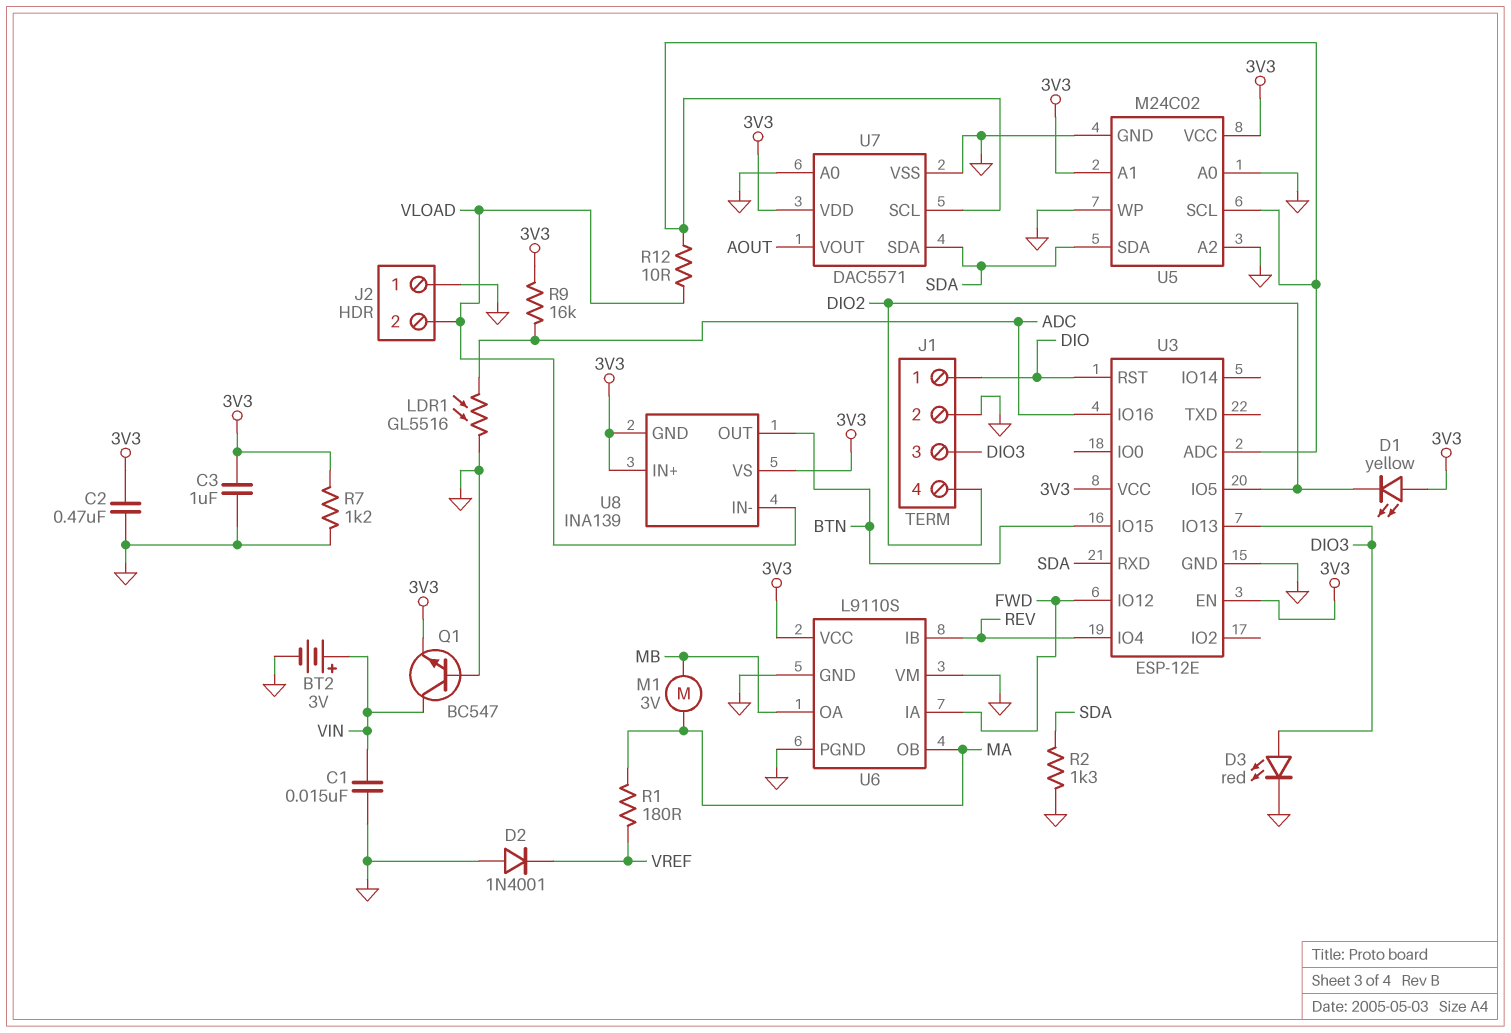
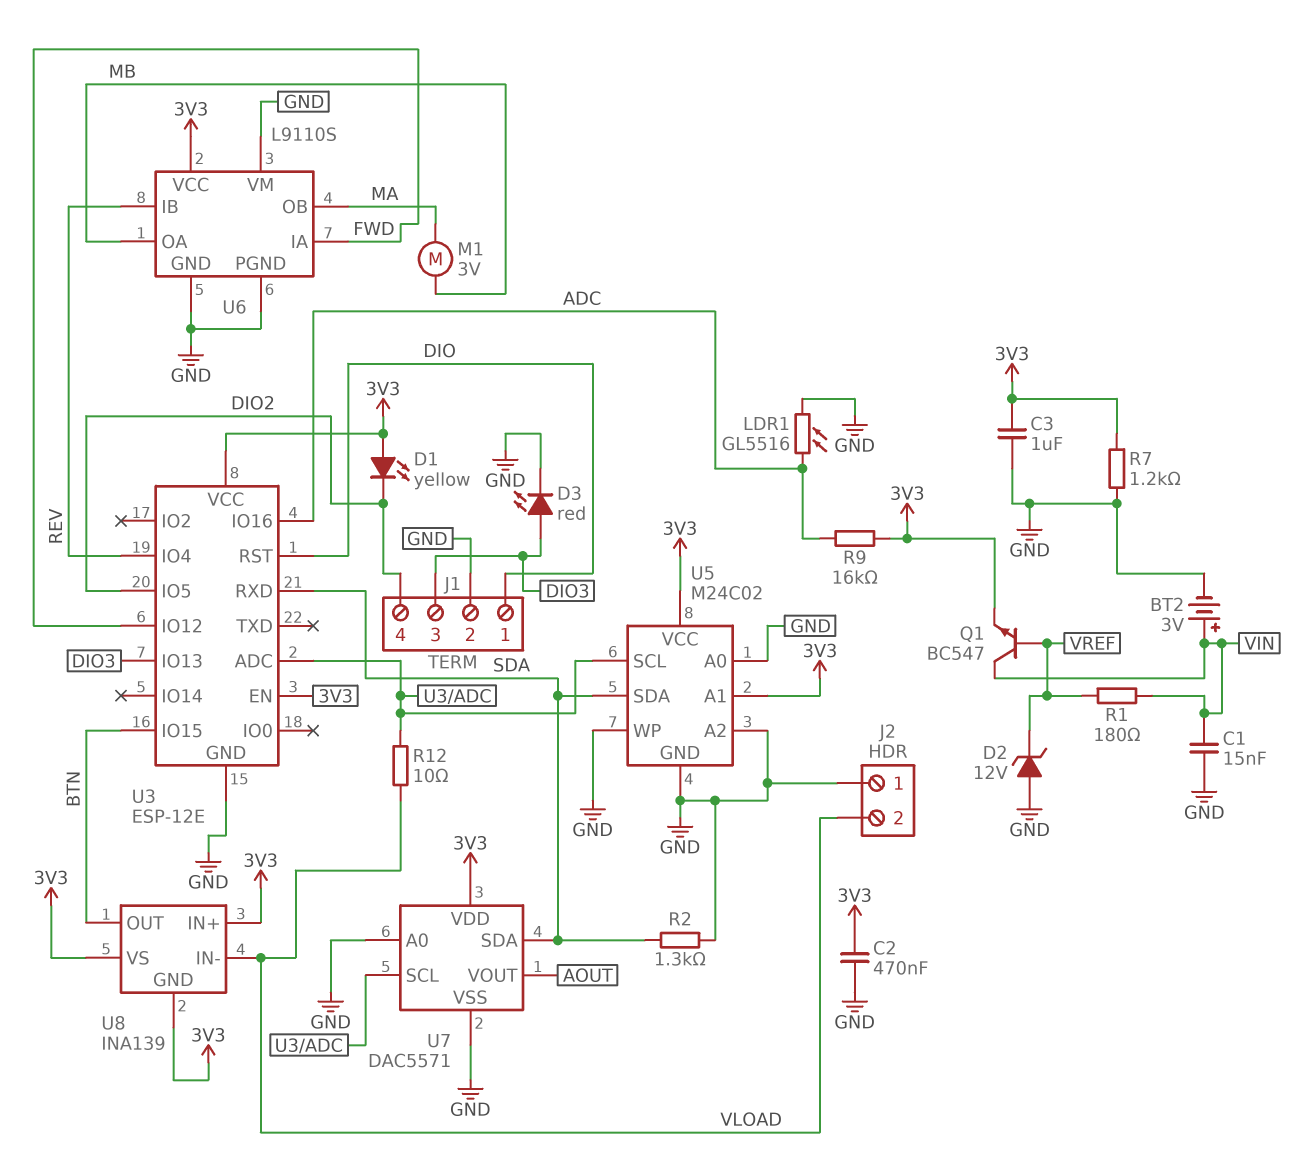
D2: diode 1N4001 (A GND, K VREF) -> zener 12V (A GND, K VREF)
Q1: NPN BC547 (B GND, C VIN, E 3V3) -> NPN BC547 (B VREF, C VIN, E 3V3)
R1: 180 (MA, VREF) -> 180 (VIN, VREF)

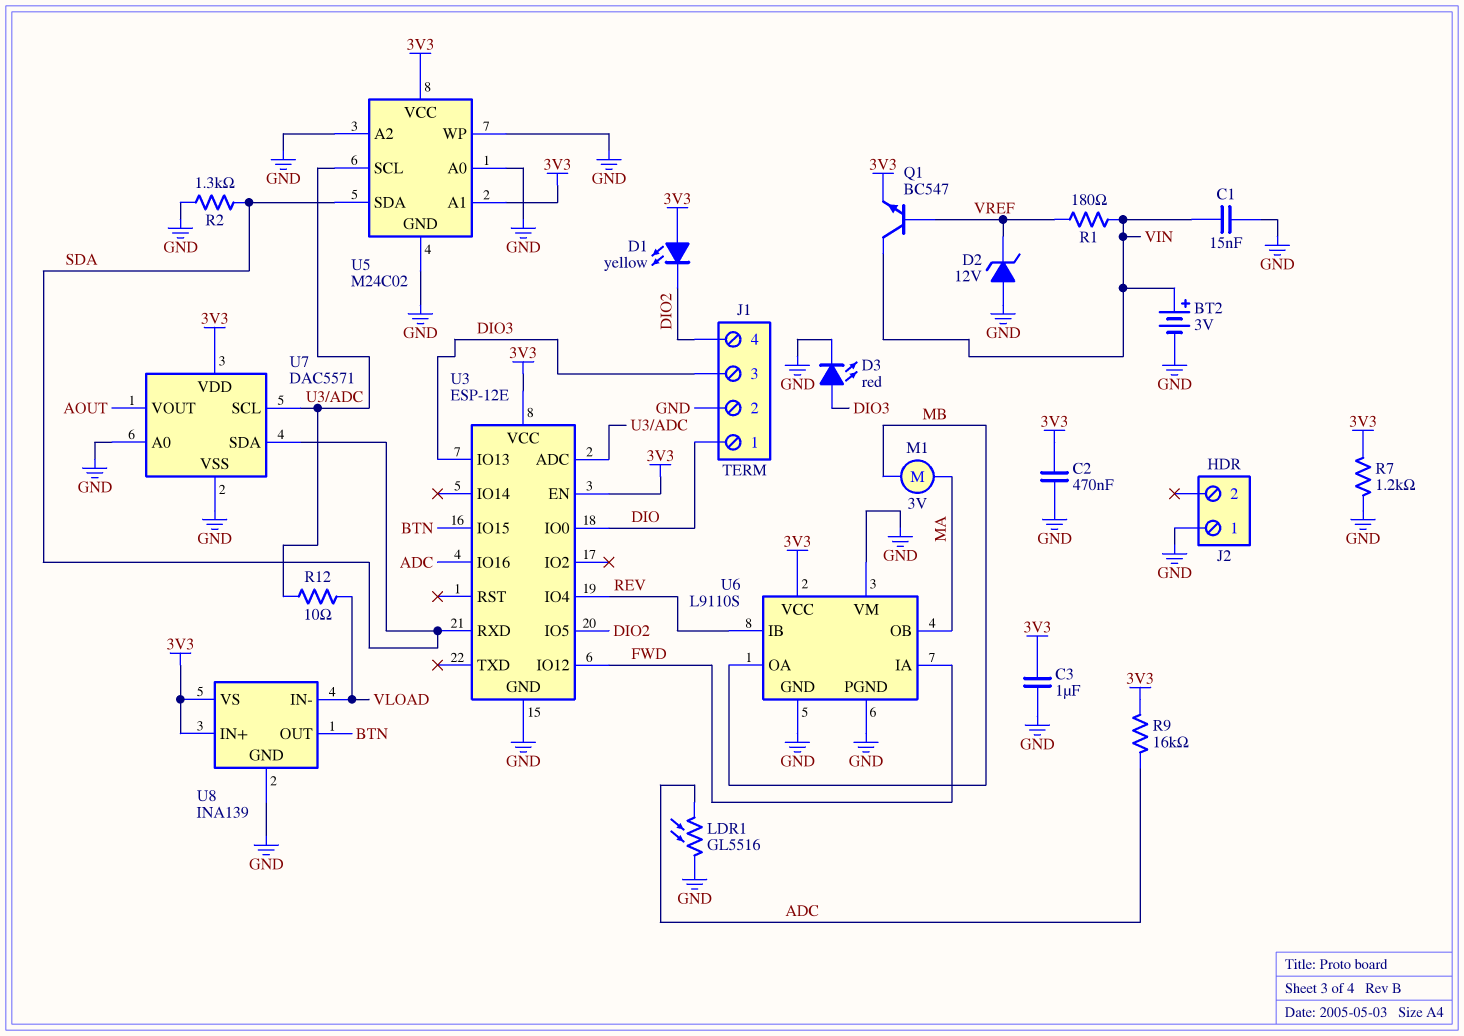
J2 pin 2: VLOAD -> none
U3 pin IO0: none -> DIO
U3 pin RST: DIO -> none
U8 pin GND: 3V3 -> GND

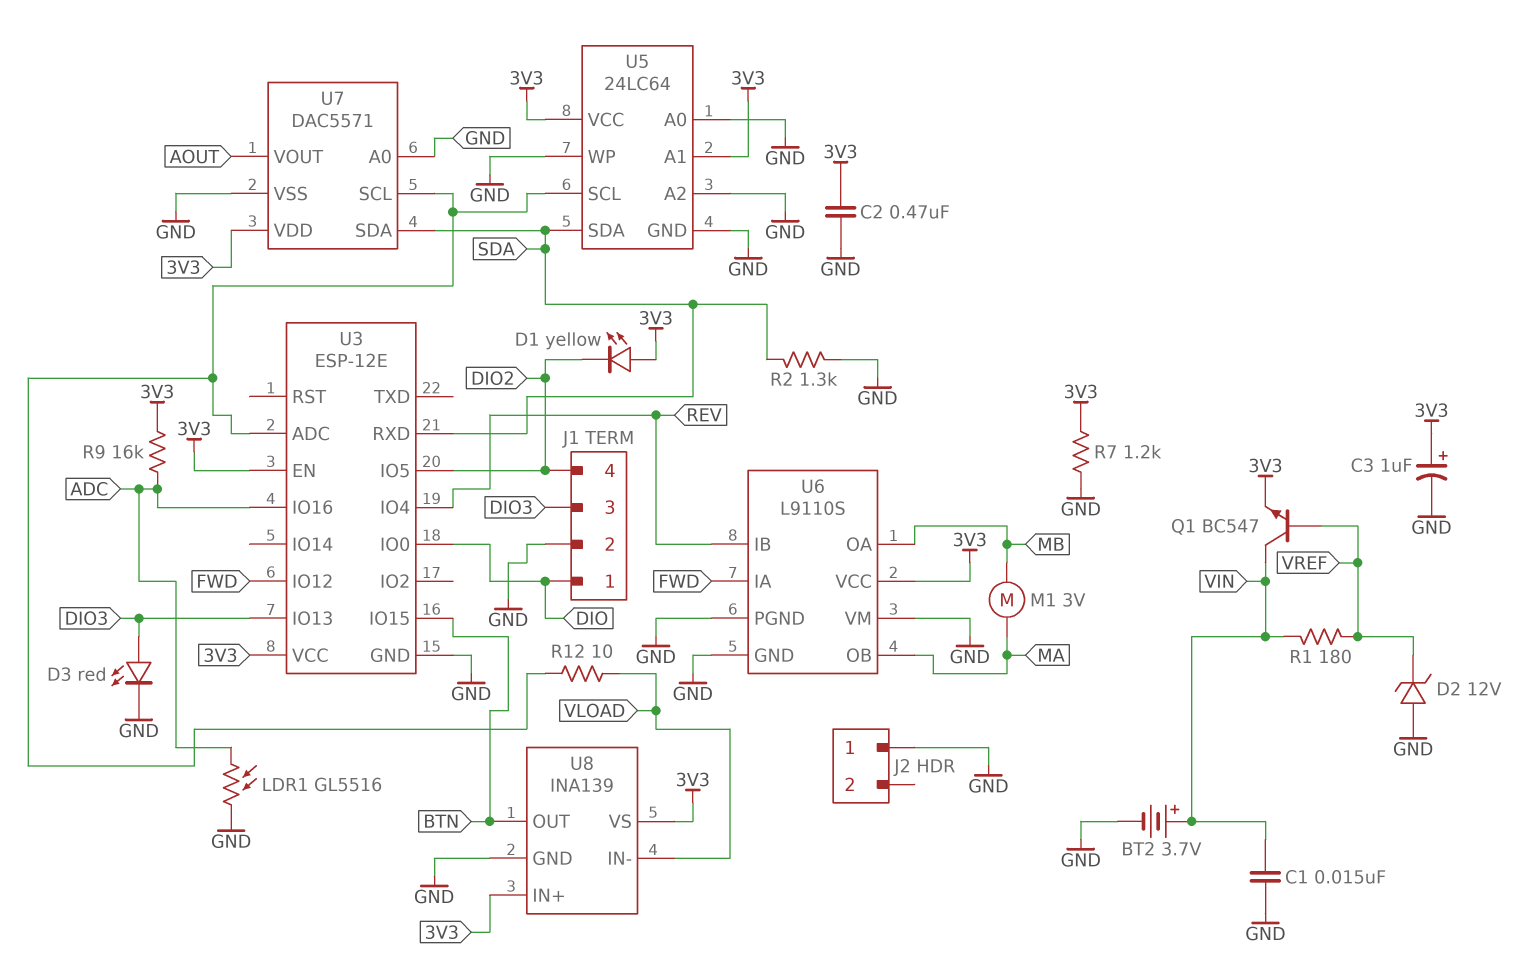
BT2: 3V (plus VIN, minus GND) -> 3.7V (plus VIN, minus GND)
C3: 1uF (3V3, GND) -> 1uF (plus 3V3, minus GND)
U5: M24C02 -> 24LC64

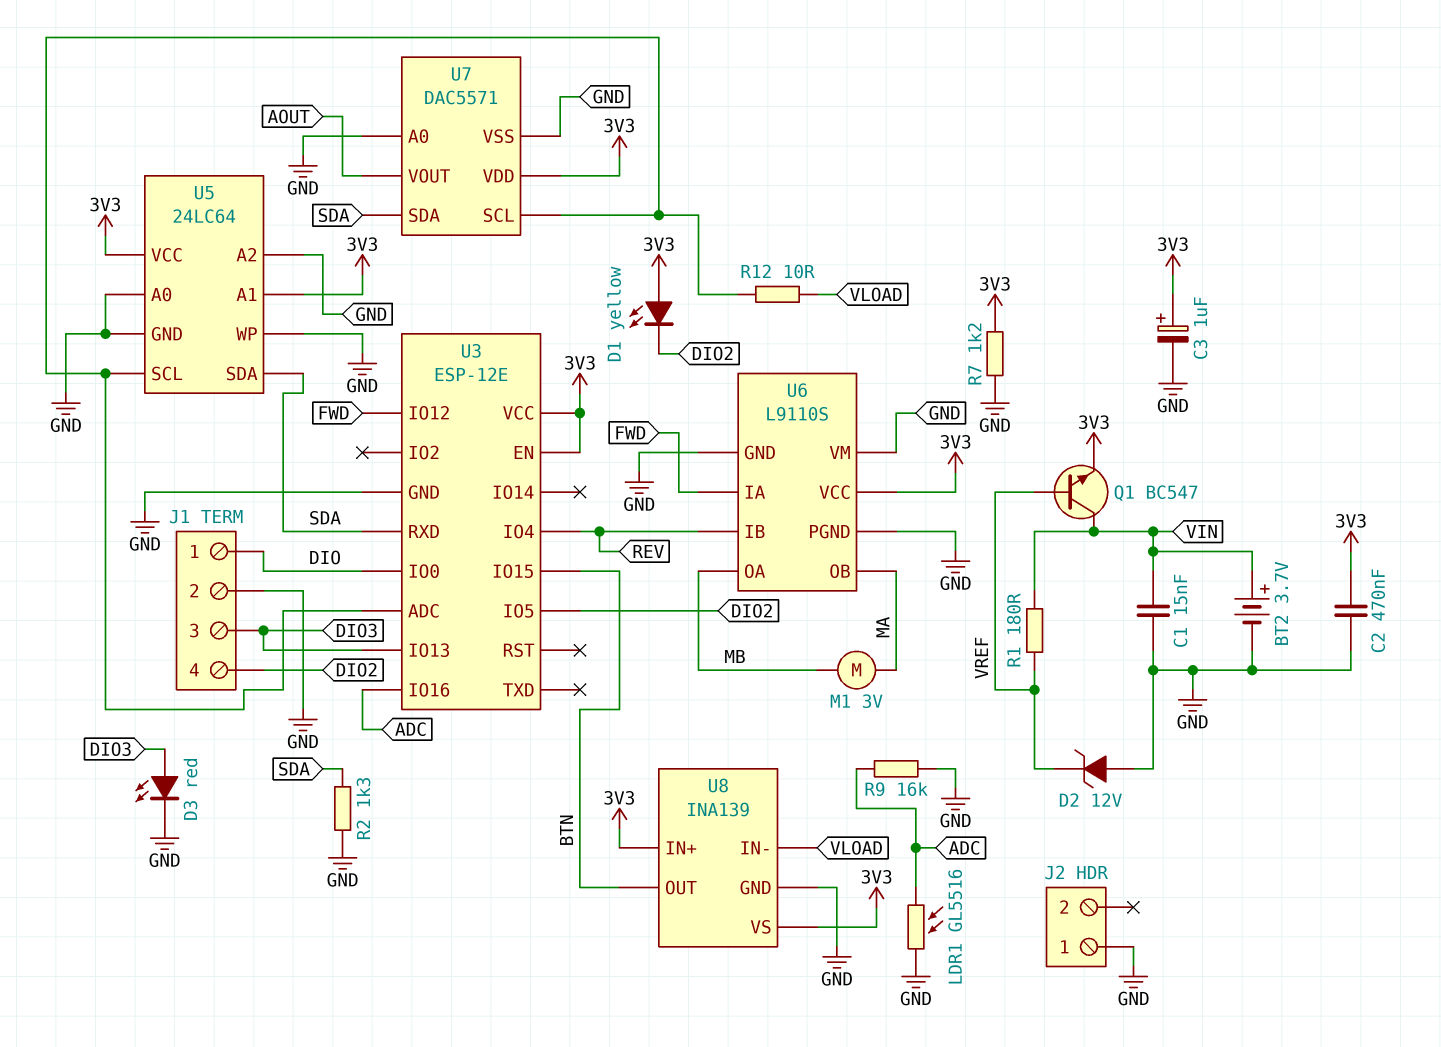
R9: 16k (3V3, ADC) -> 16k (ADC, GND)

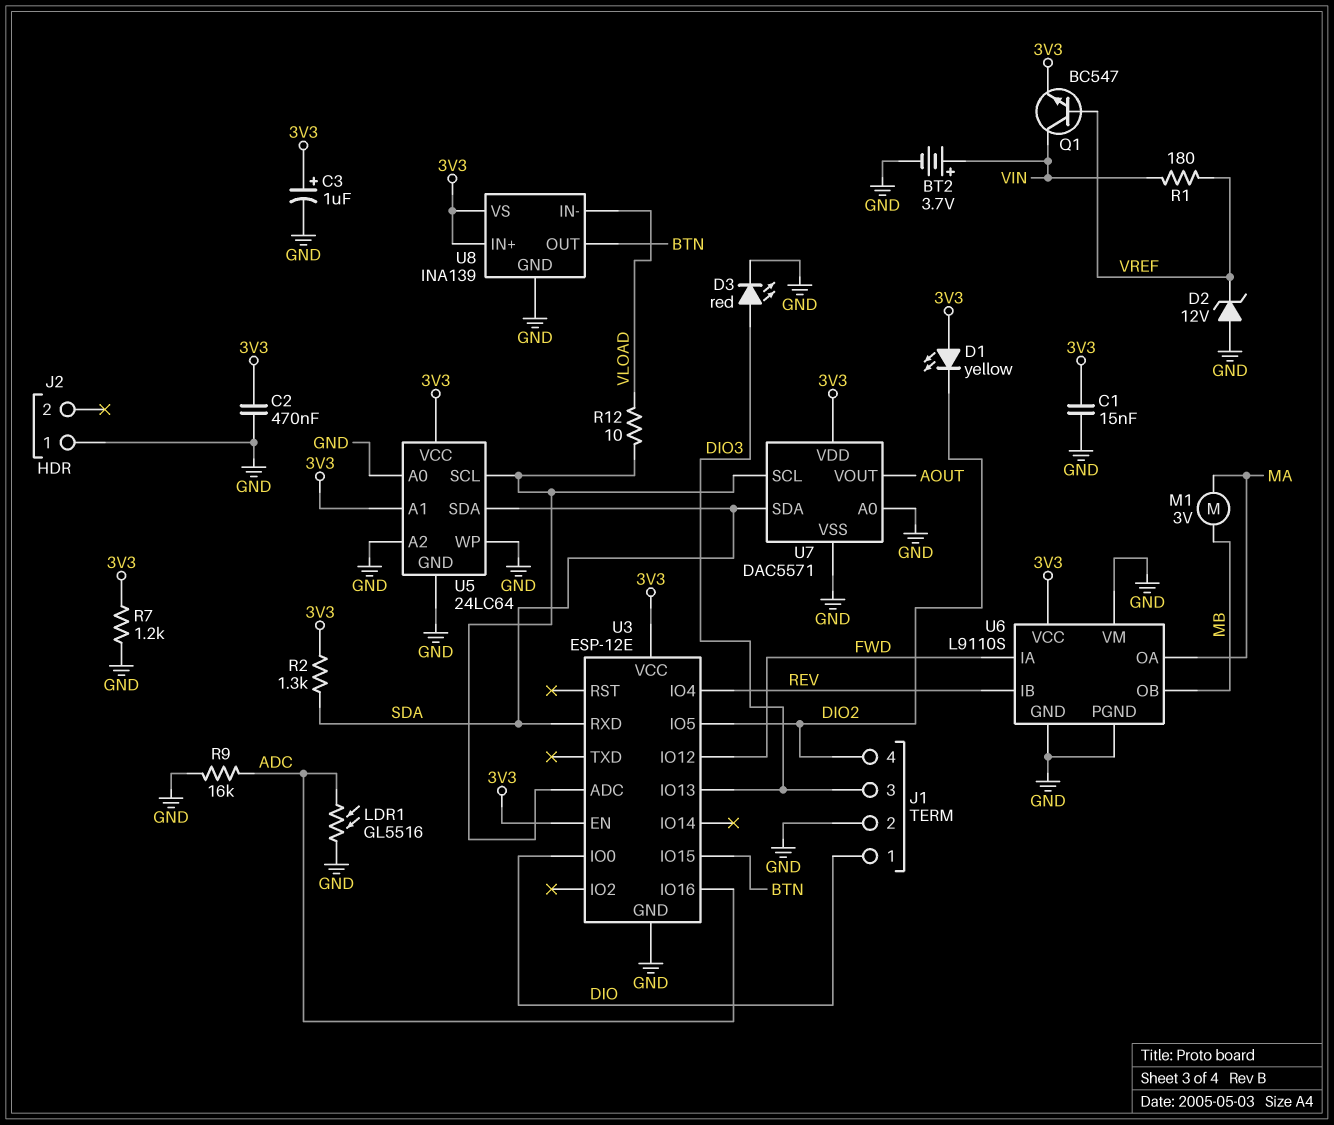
C1: 15nF (GND, VIN) -> 15nF (3V3, GND)
R2: 1.3k (GND, SDA) -> 1.3k (3V3, SDA)
U6 pin OA: MB -> MA
U6 pin OB: MA -> MB

